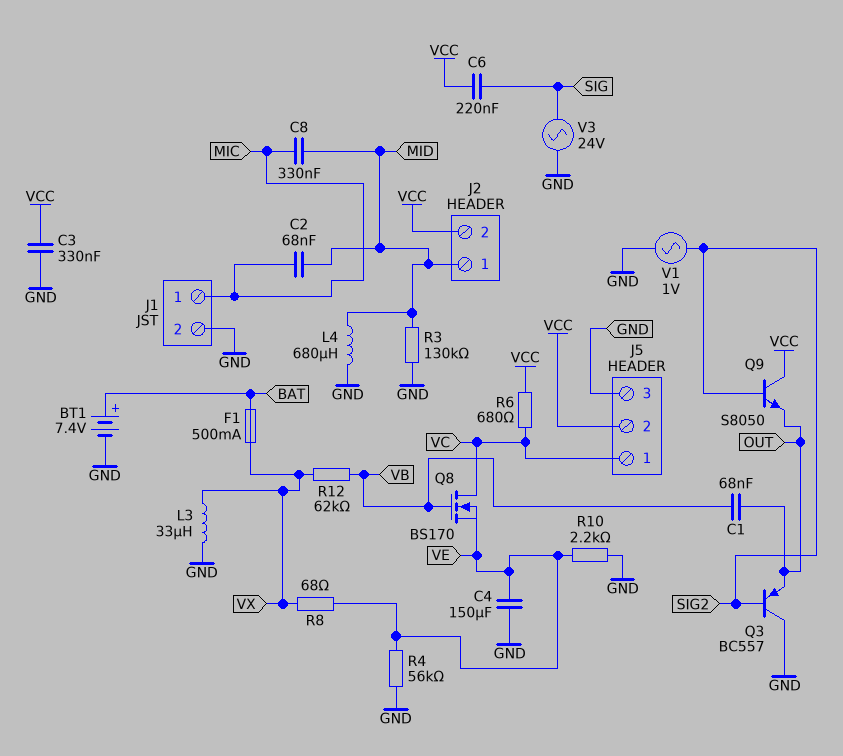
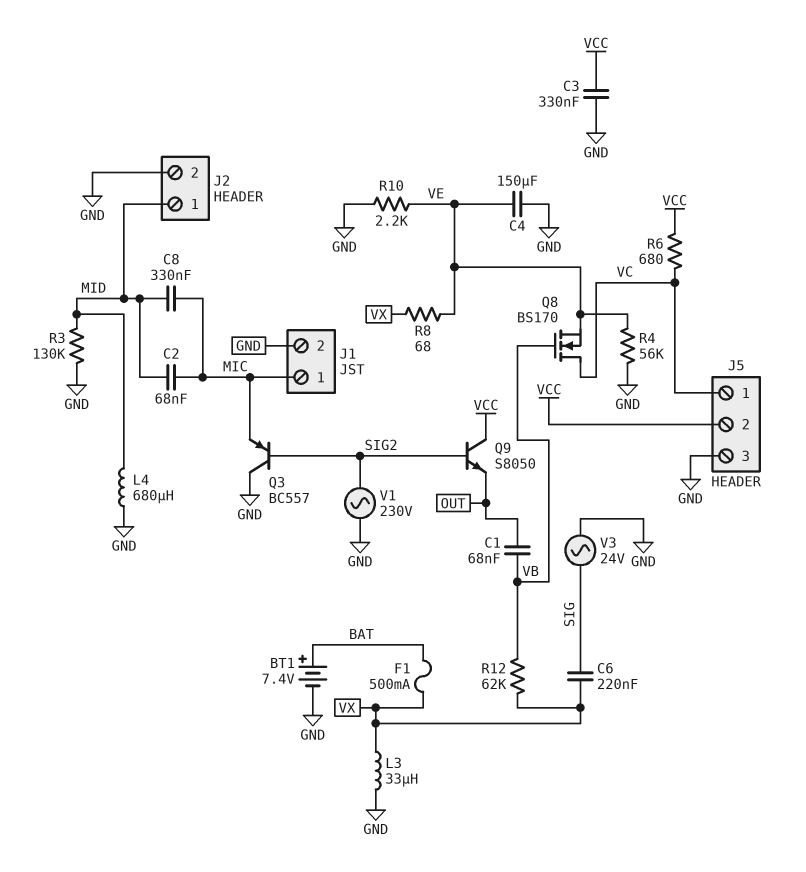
C6: 220nF (SIG, VCC) -> 220nF (SIG, VX)
J2 pin 2: VCC -> GND
Q3: PNP BC557 (B SIG2, C GND, E OUT) -> PNP BC557 (B SIG2, C GND, E MIC)
V1: AC 1V (GND, SIG2) -> AC 230V (GND, SIG2)

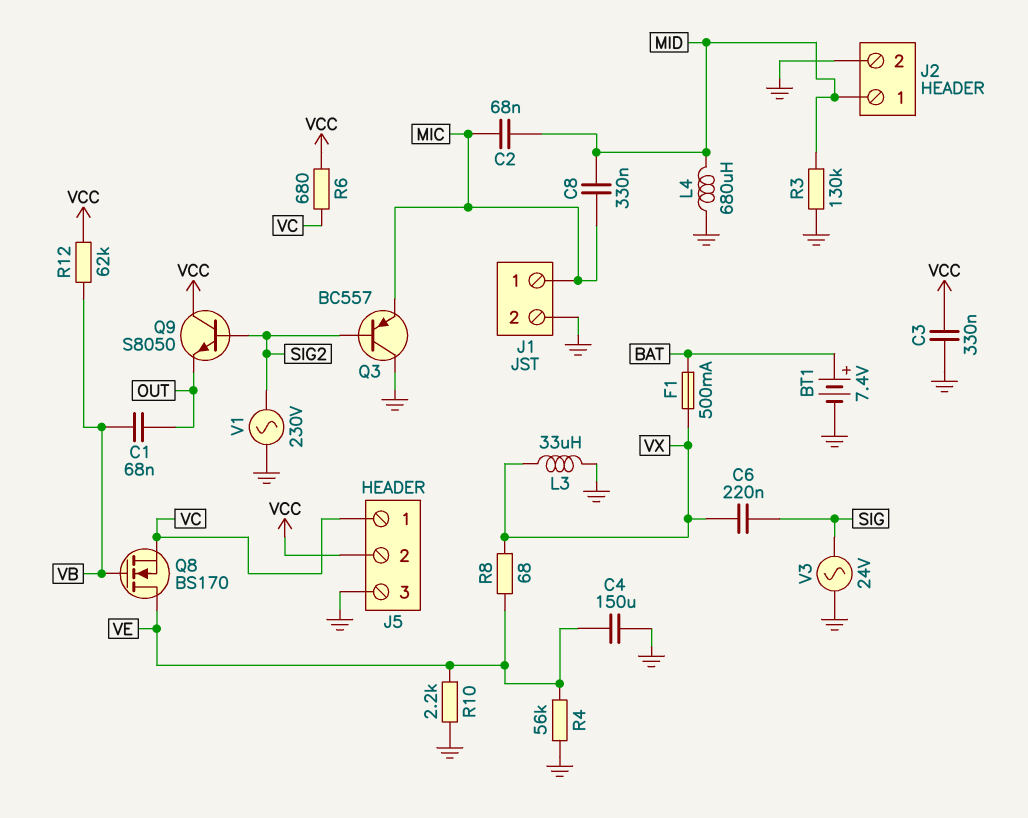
Q8: NMOS BS170 (G VB, D VC, S VE) -> NMOS BS170 (G VB, D VE, S VC)
R12: 62k (VB, VX) -> 62k (VB, VCC)

